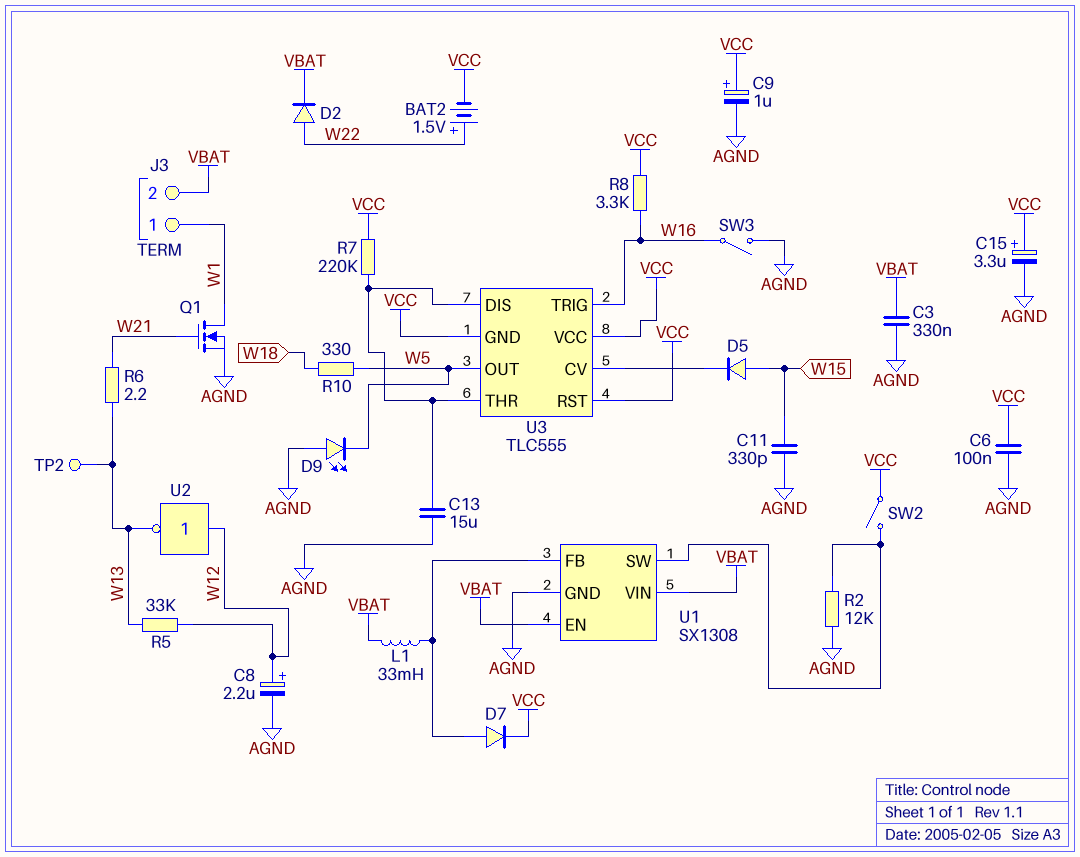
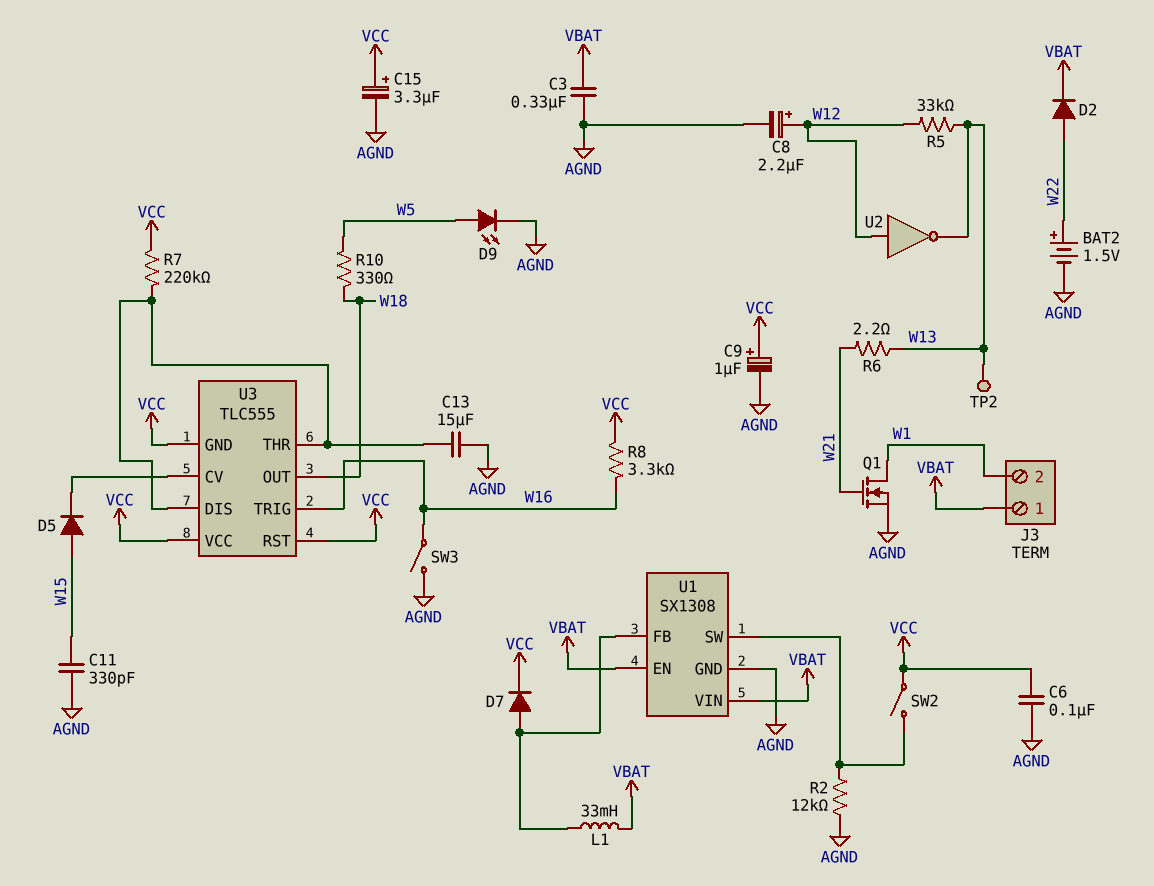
BAT2: 1.5V (plus W22, minus VCC) -> 1.5V (plus W22, minus AGND)
D9: LED (A AGND, K W5) -> LED (A W5, K AGND)
J3 pin 1: W1 -> VBAT
J3 pin 2: VBAT -> W1
U3 pin OUT: W5 -> W18

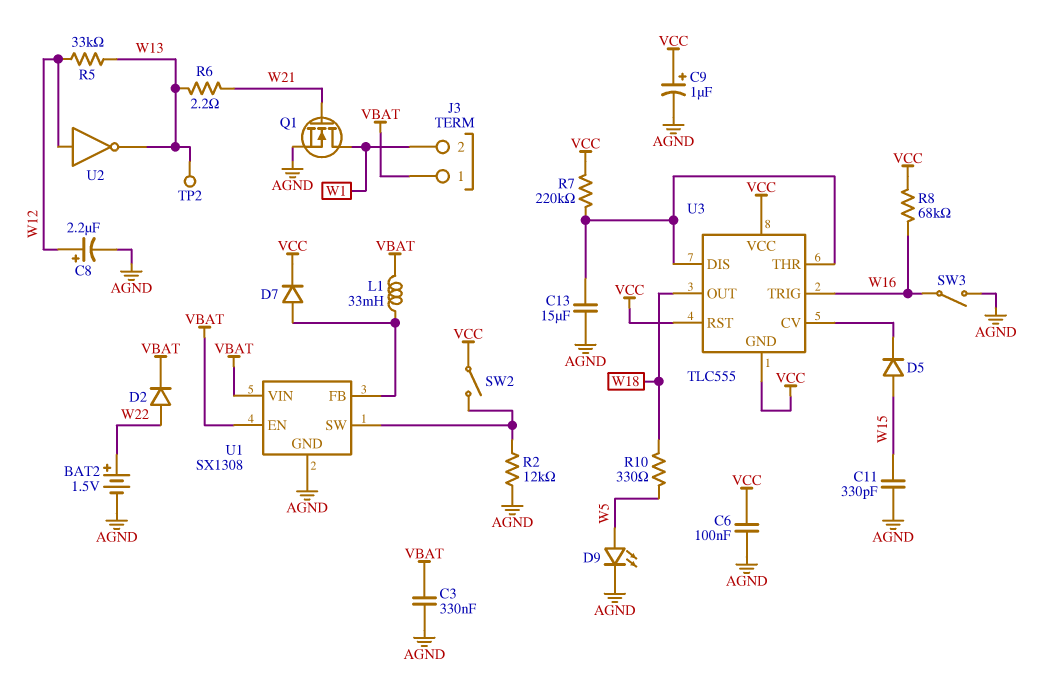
C15: 3.3uF (plus VCC, minus AGND) -> none
R8: 3.3k (VCC, W16) -> 68k (VCC, W16)

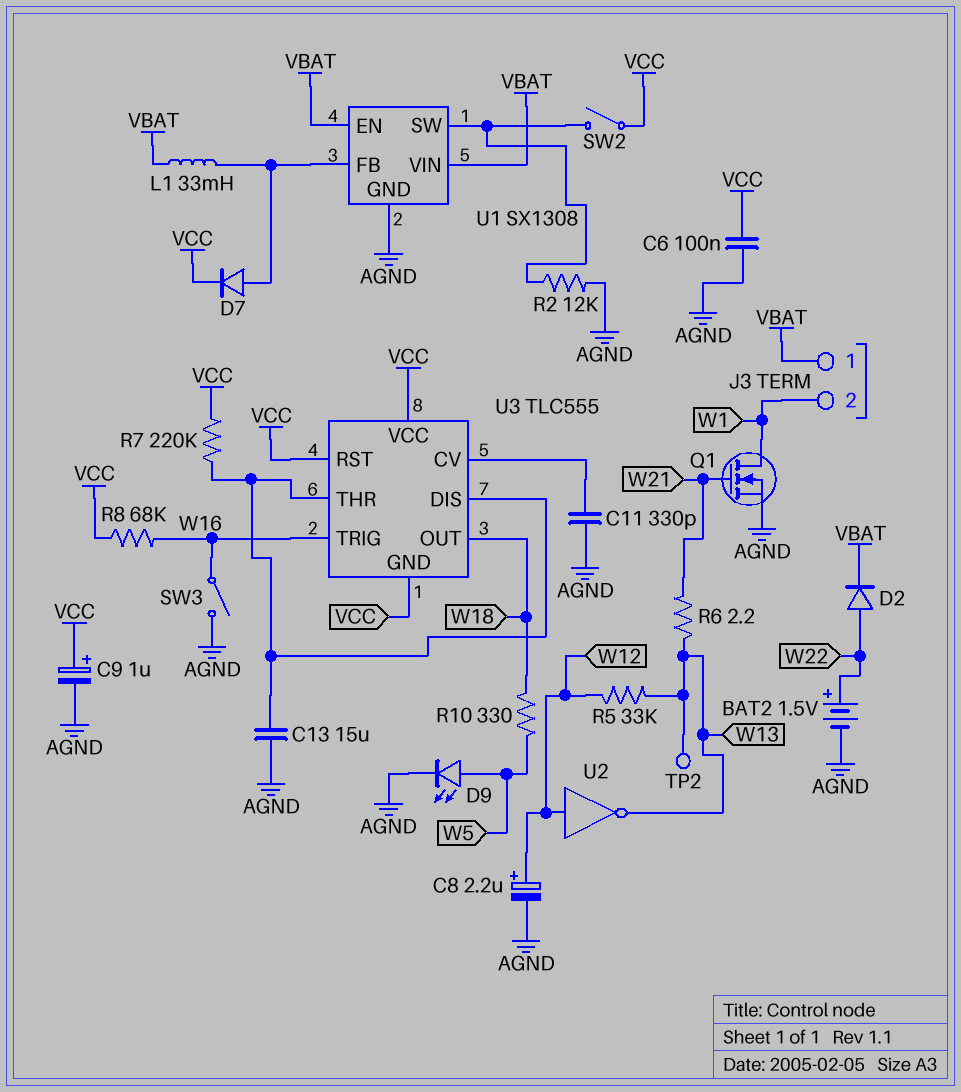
C3: 330nF (AGND, VBAT) -> none
C11: 330pF (AGND, W15) -> 330pF (AGND, U3/CV)
D5: diode (A W15, K U3/CV) -> none

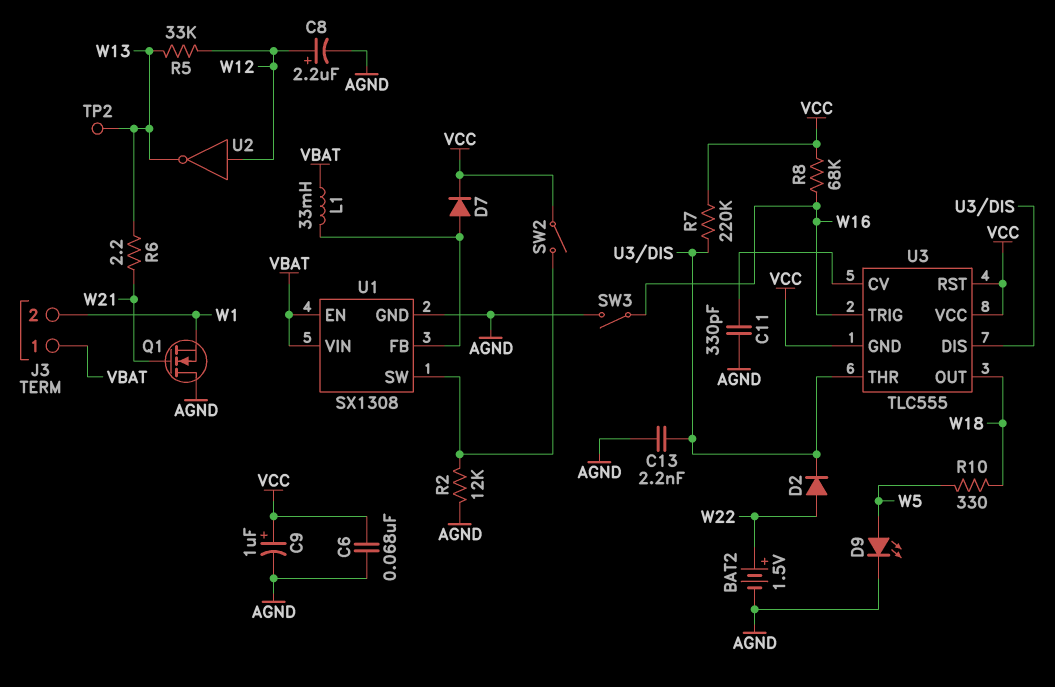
C6: 100nF (AGND, VCC) -> 68nF (AGND, VCC)
C13: 15uF (AGND, U3/DIS) -> 2.2nF (AGND, U3/DIS)
D2: diode (A W22, K VBAT) -> diode (A W22, K U3/DIS)
Q1: NMOS (G W21, D W1, S AGND) -> NMOS (G W21, D AGND, S W1)

